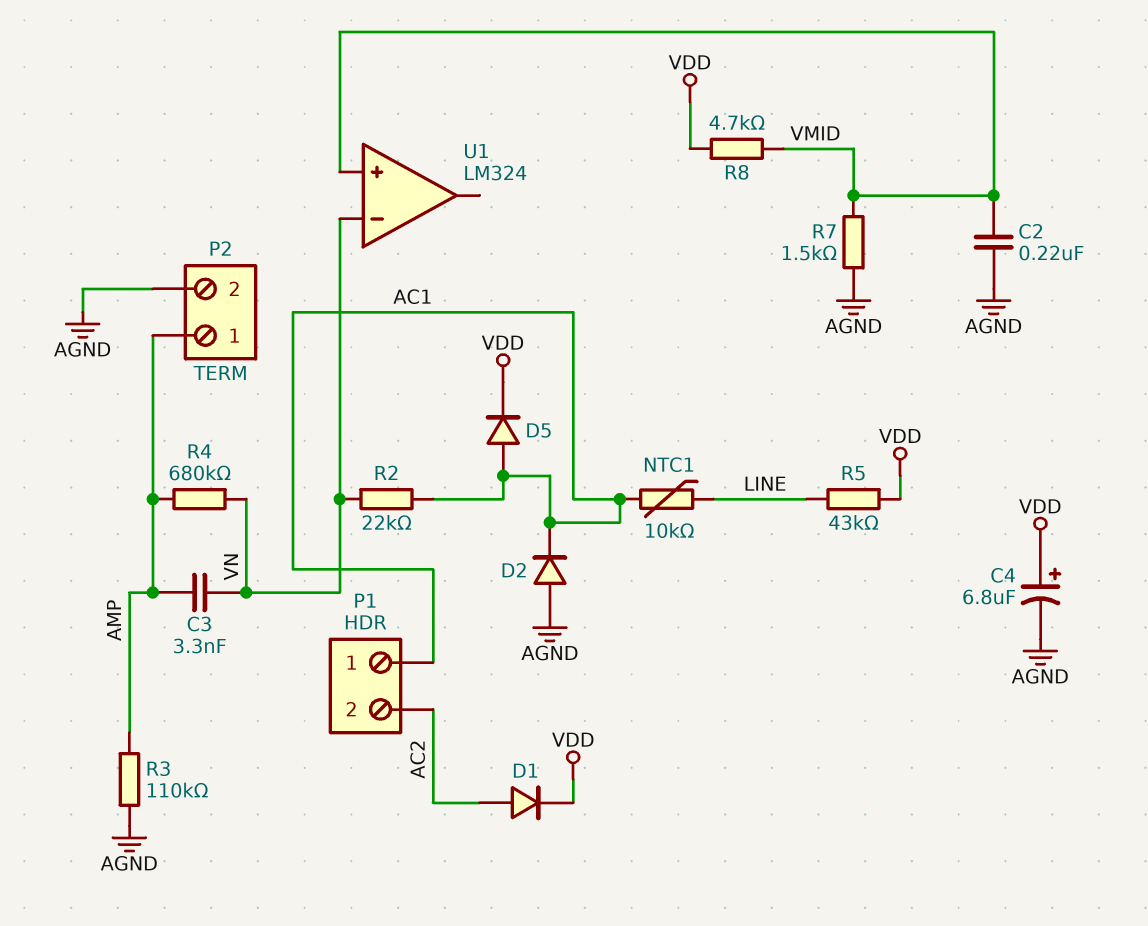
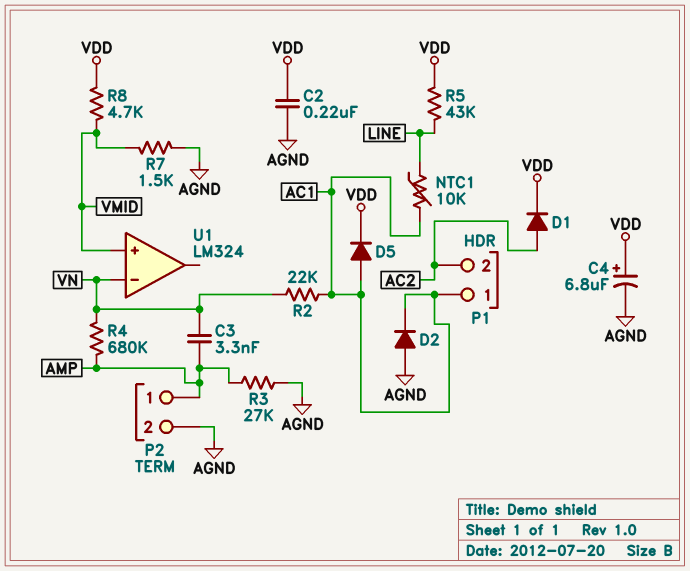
C2: 220nF (AGND, VMID) -> 220nF (AGND, VDD)
R3: 110k (AGND, AMP) -> 27k (AGND, AMP)

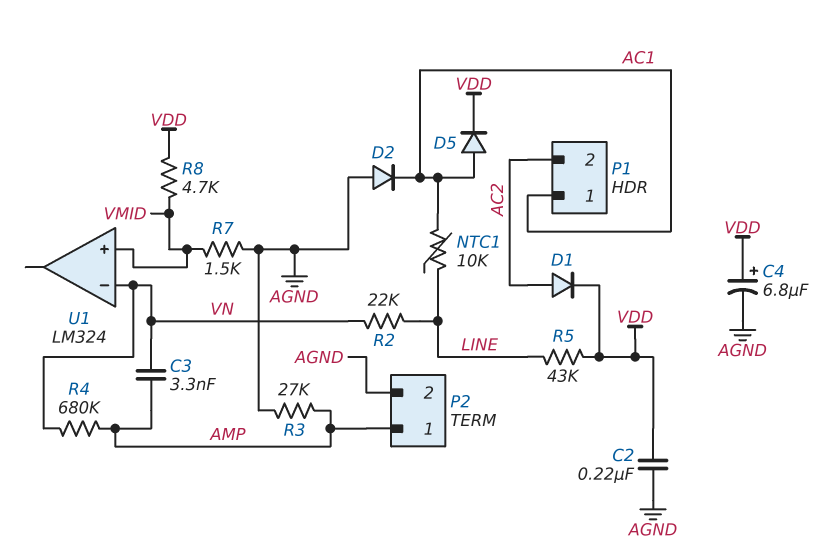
R2: 22k (AC1, VN) -> 22k (LINE, VN)

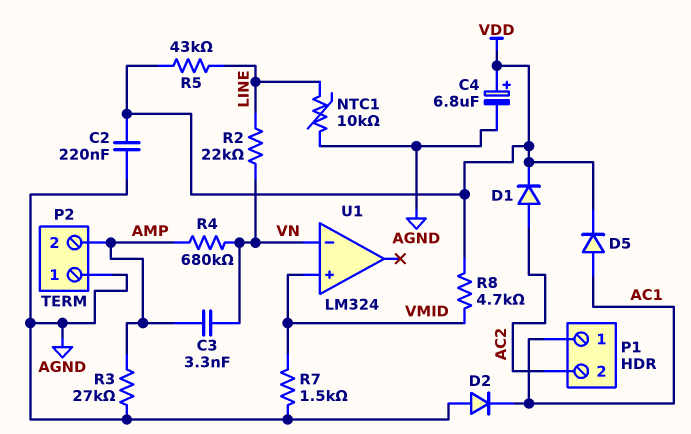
NTC1: 10k (AC1, LINE) -> 10k (AGND, LINE)
P2 pin 1: AMP -> AGND
P2 pin 2: AGND -> AMP

